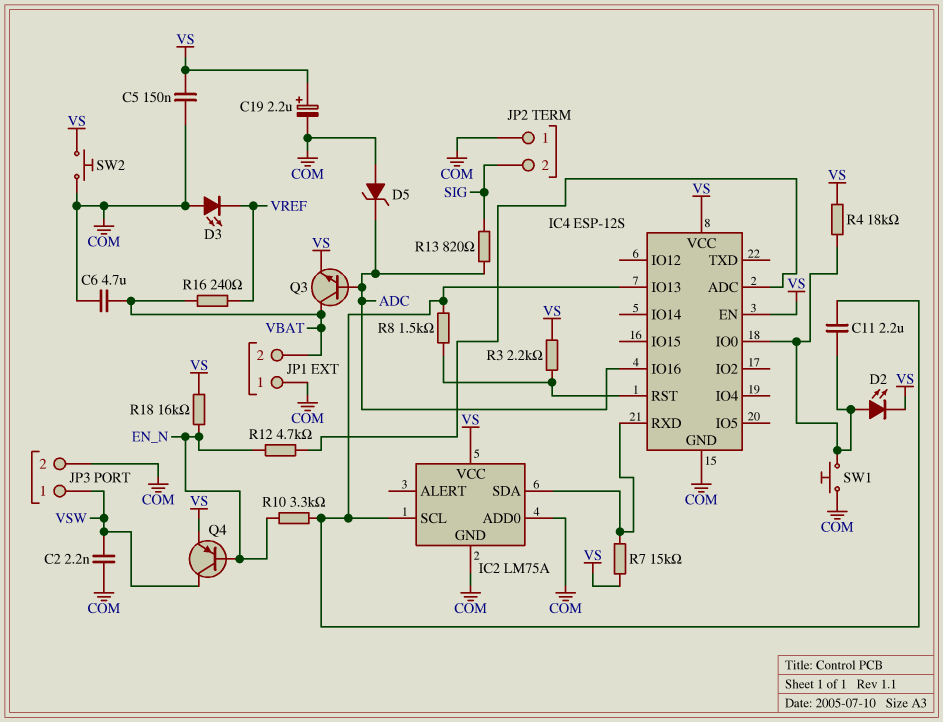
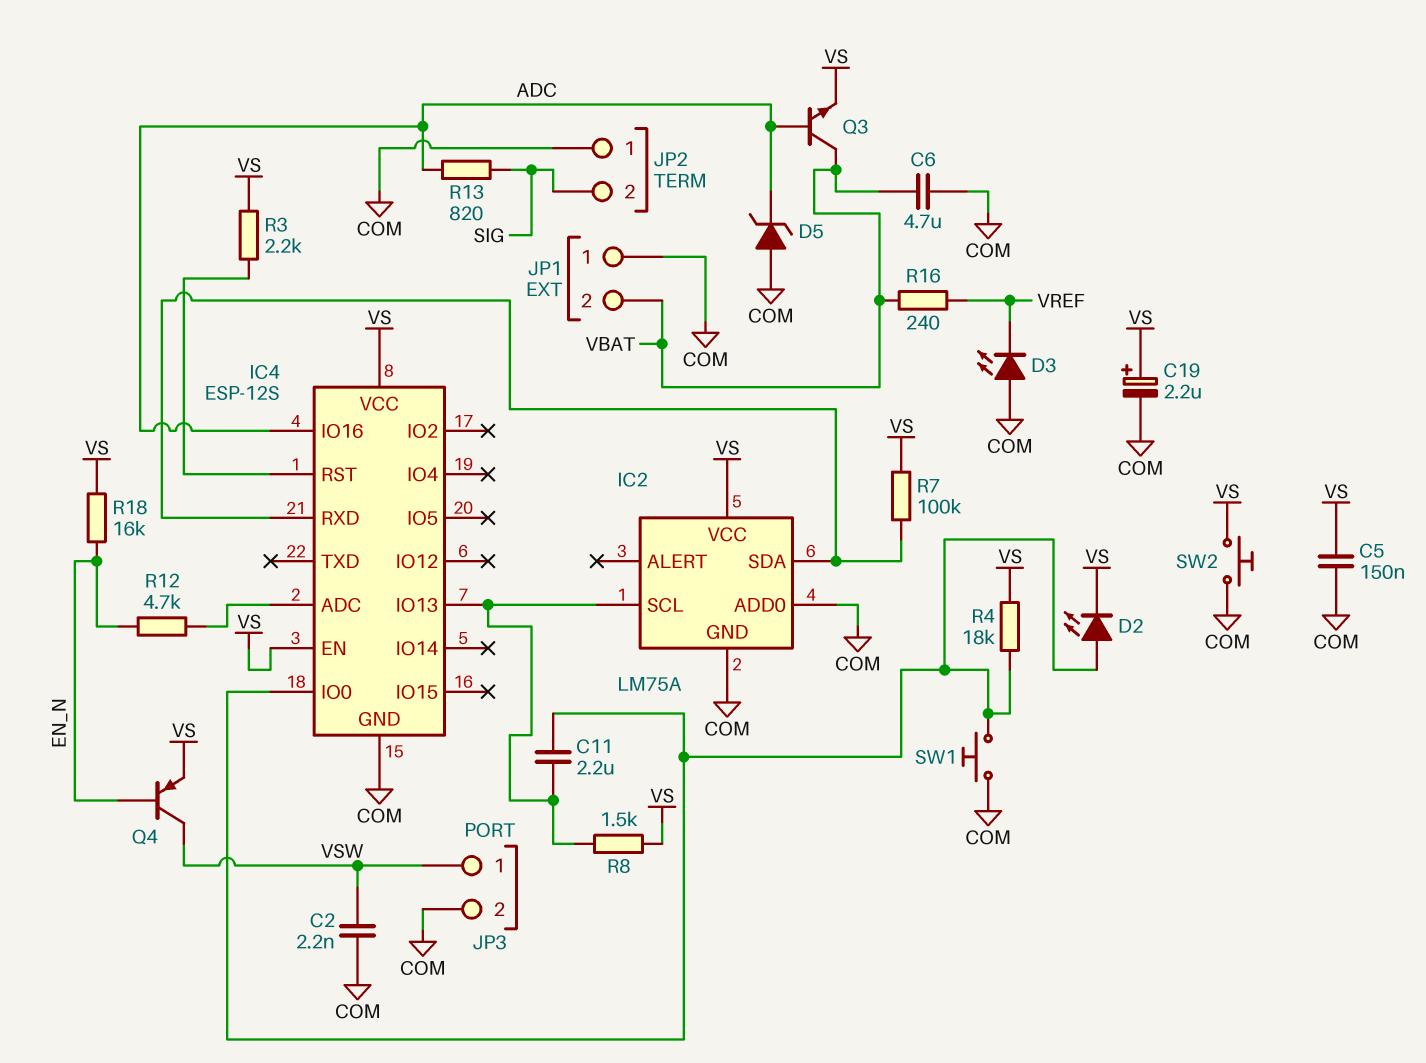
R7: 15k (IC2/SDA, VS) -> 100k (IC2/SDA, VS)
R8: 1.5k (IC2/SCL, IC4/RST) -> 1.5k (IC2/SCL, VS)
R10: 3.3k (EN_N, IC2/SCL) -> none

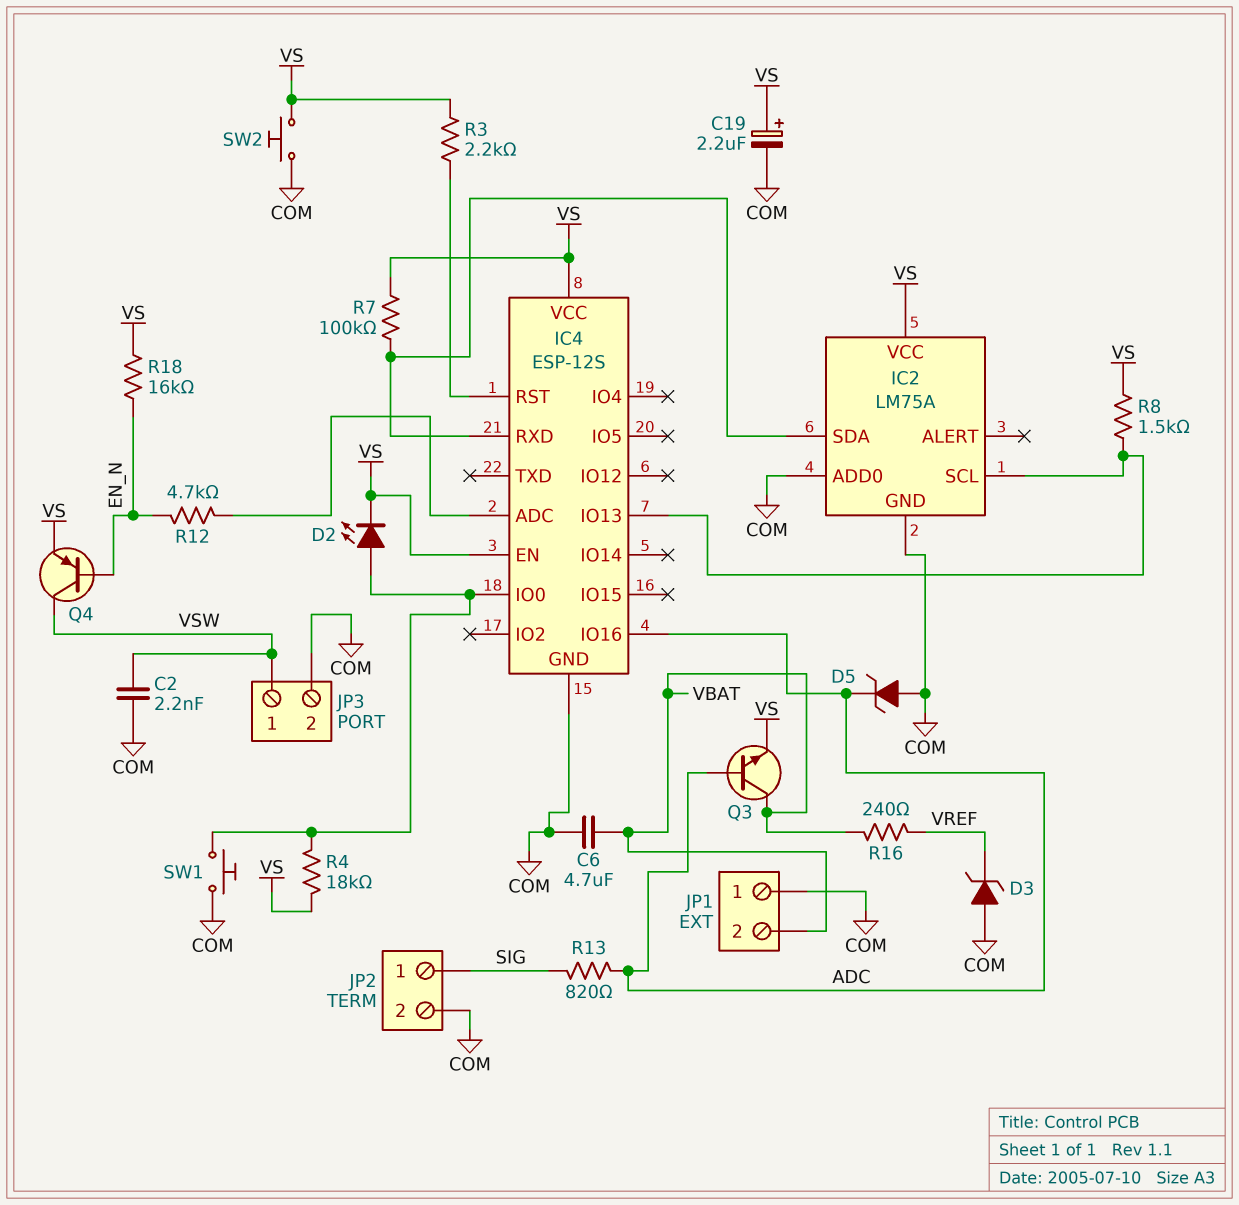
C5: 150nF (COM, VS) -> none
C11: 2.2uF (IC2/SCL, IC4/IO0) -> none
D3: LED (A COM, K VREF) -> zener (A COM, K VREF)
JP2 pin 1: COM -> SIG
JP2 pin 2: SIG -> COM

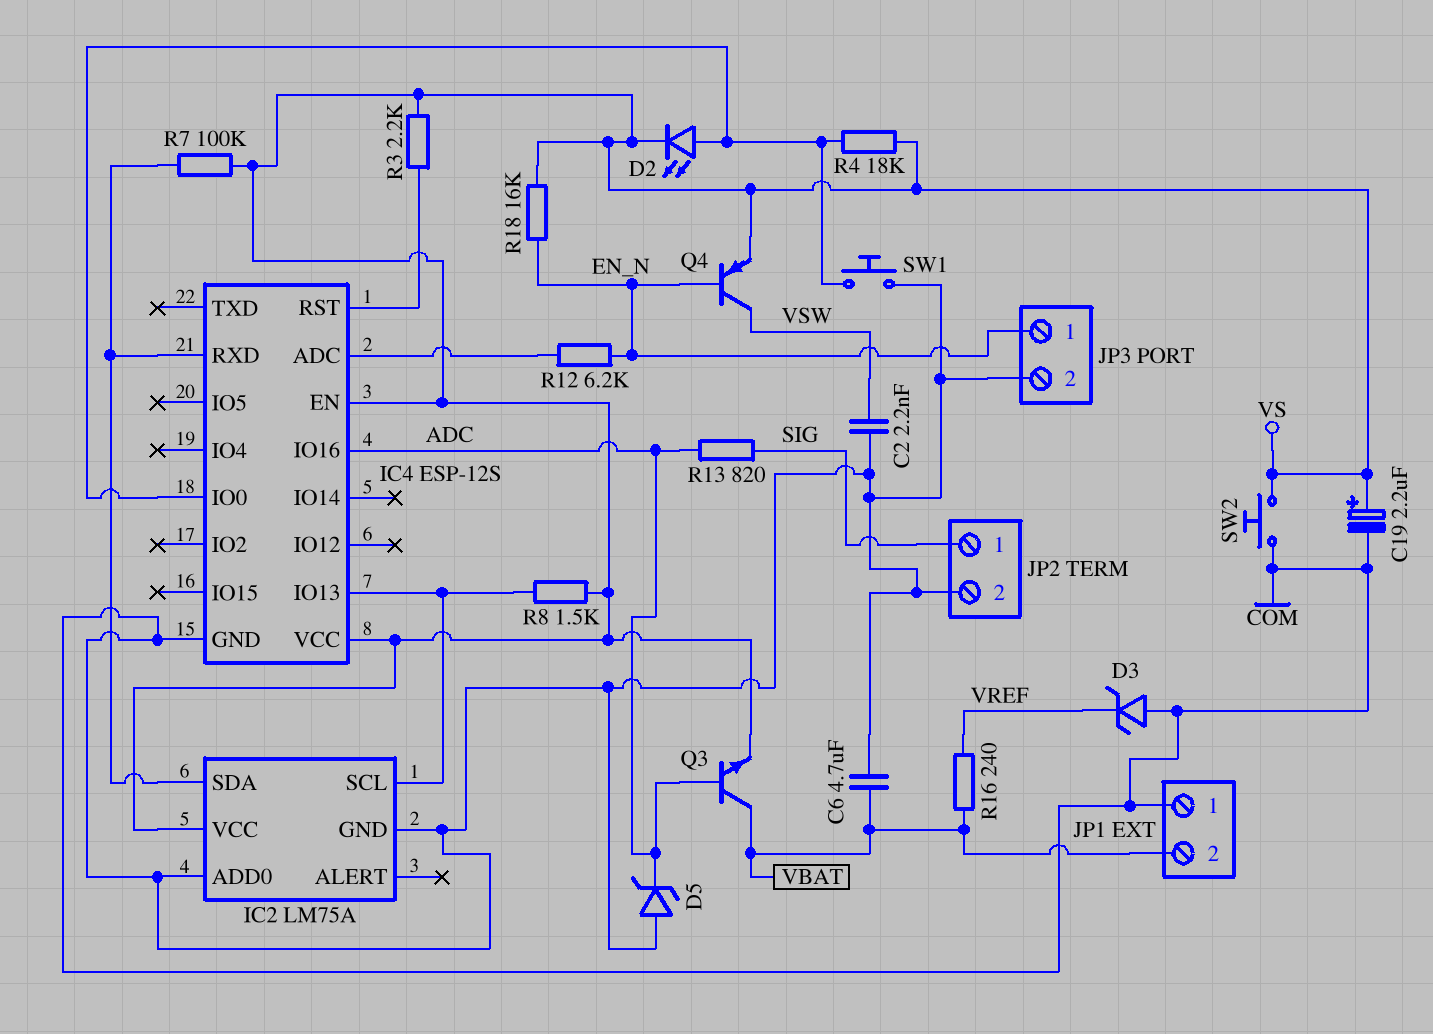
JP3 pin 1: VSW -> EN_N
R12: 4.7k (EN_N, IC4/ADC) -> 6.2k (EN_N, IC4/ADC)

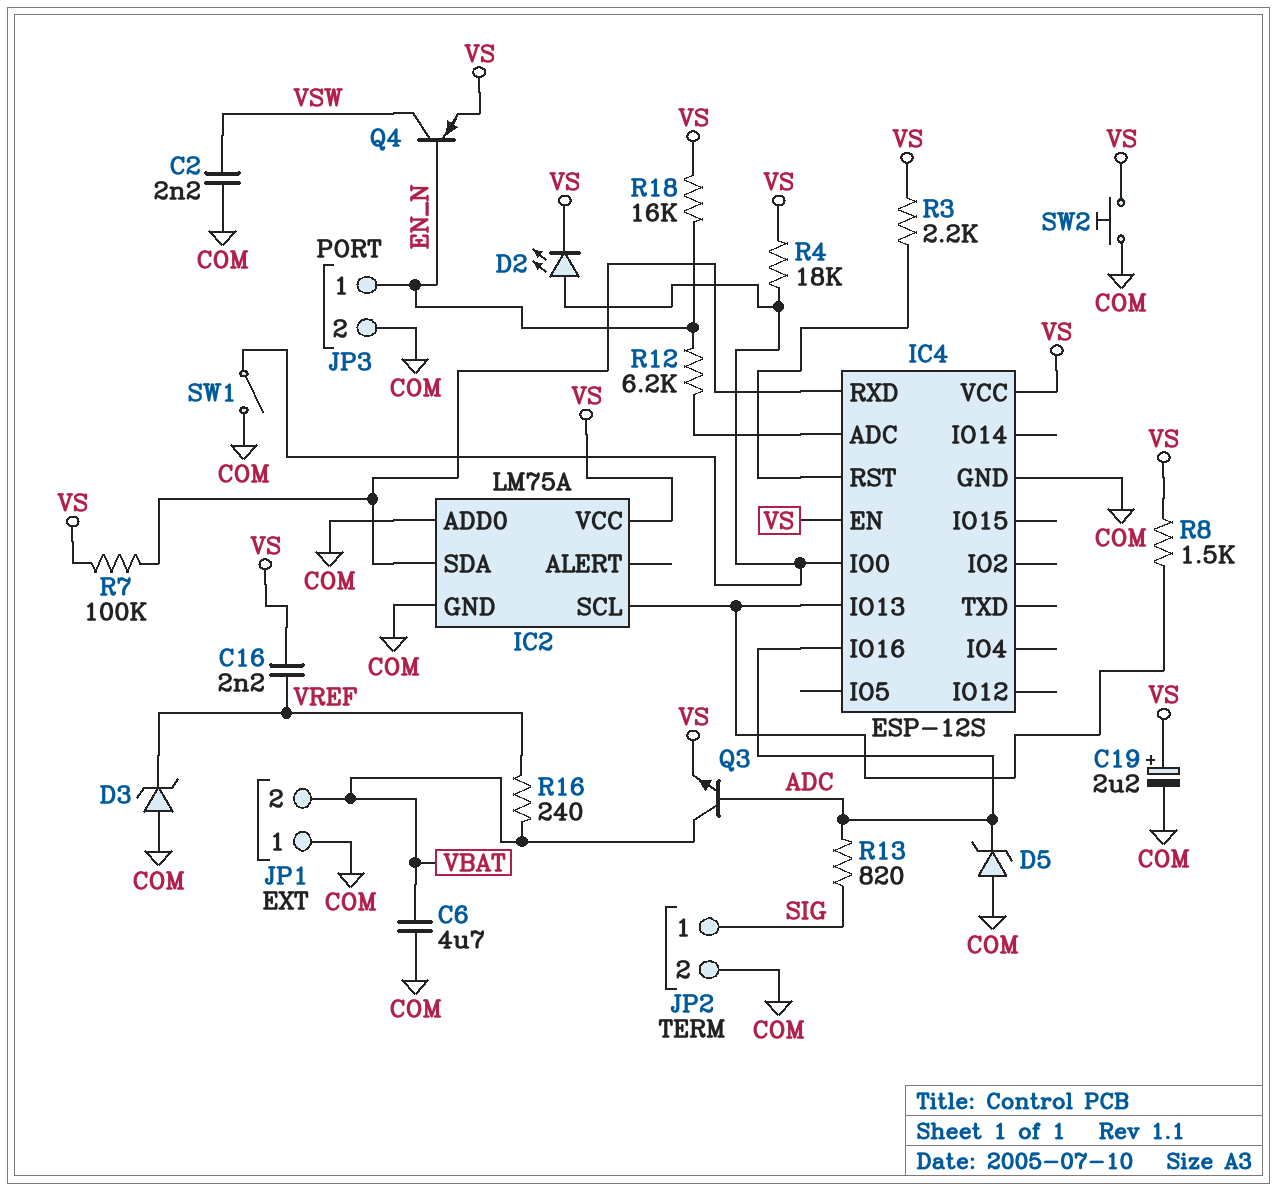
C16: none -> 2.2nF (VREF, VS)
SW1: button (COM, IC4/IO0) -> switch (COM, IC4/IO0)

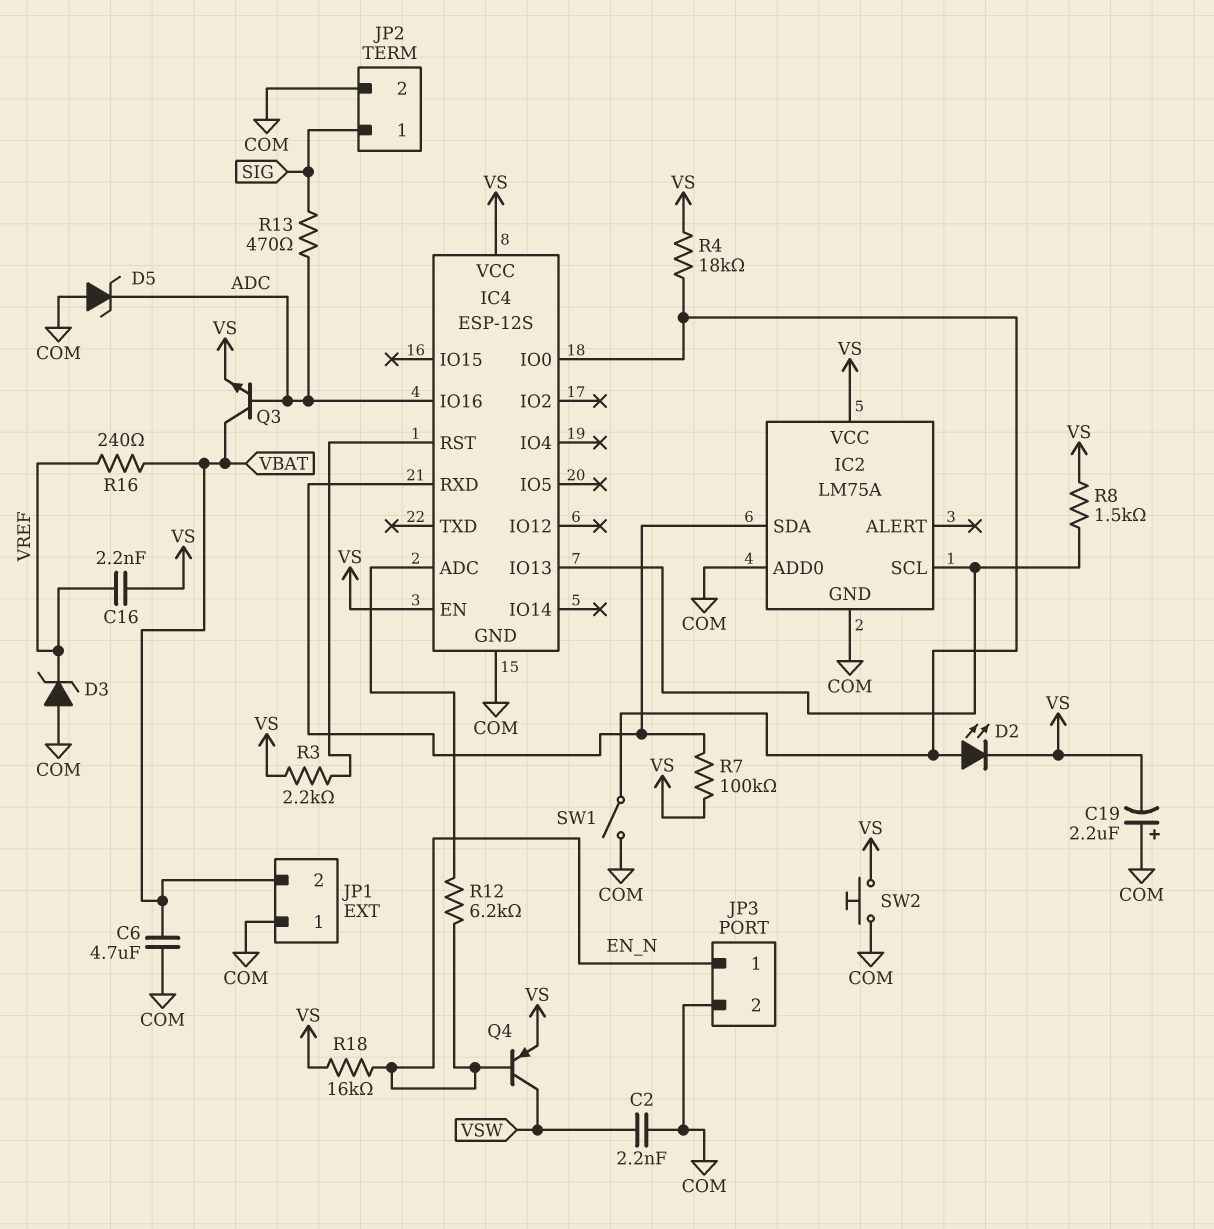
C19: 2.2uF (plus VS, minus COM) -> 2.2uF (plus COM, minus VS)
R13: 820 (ADC, SIG) -> 470 (ADC, SIG)

